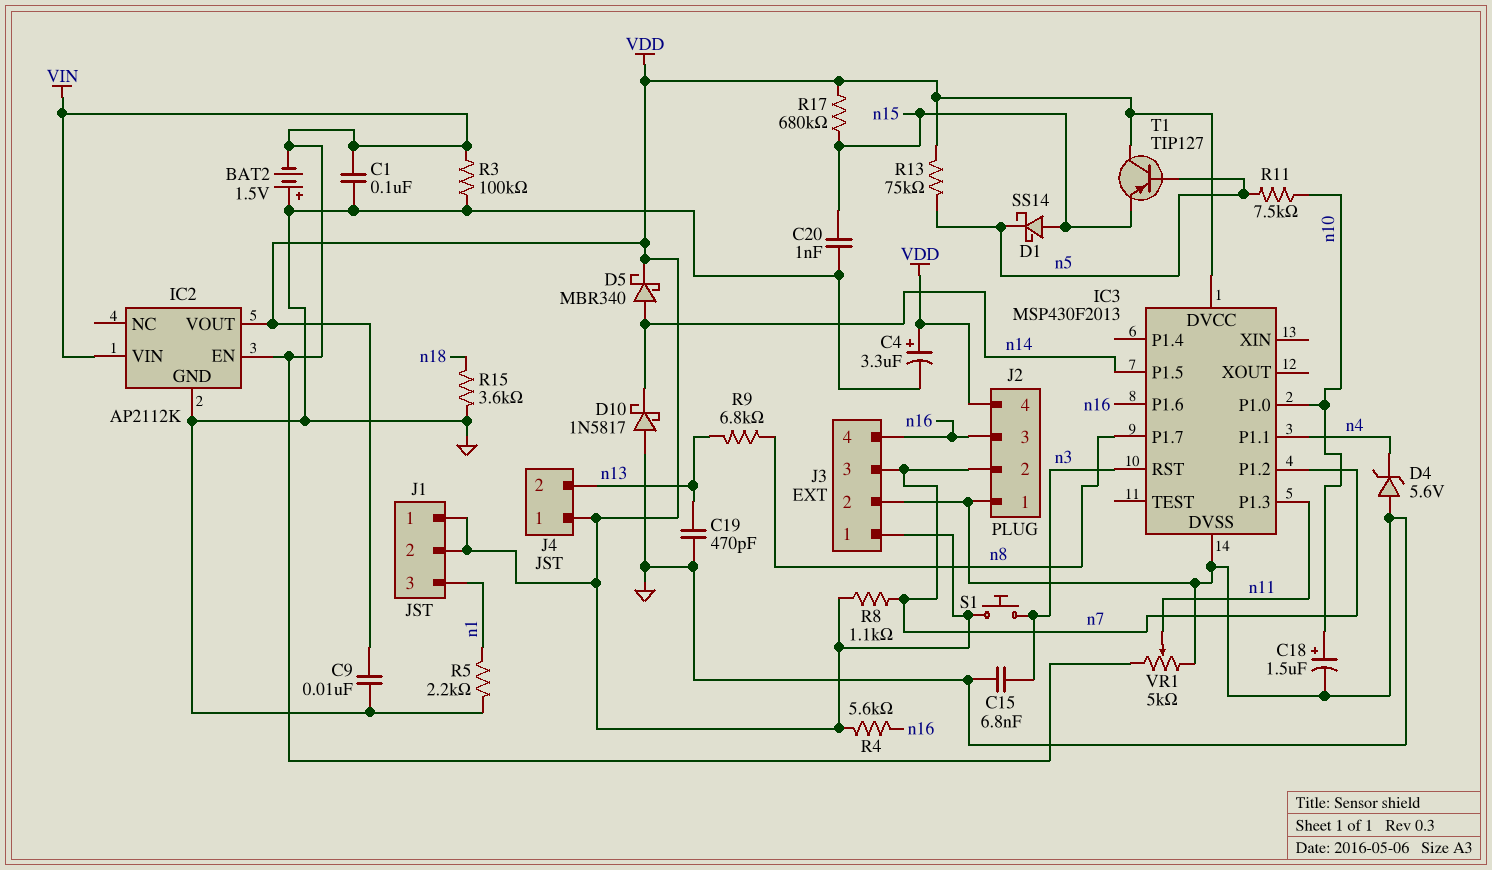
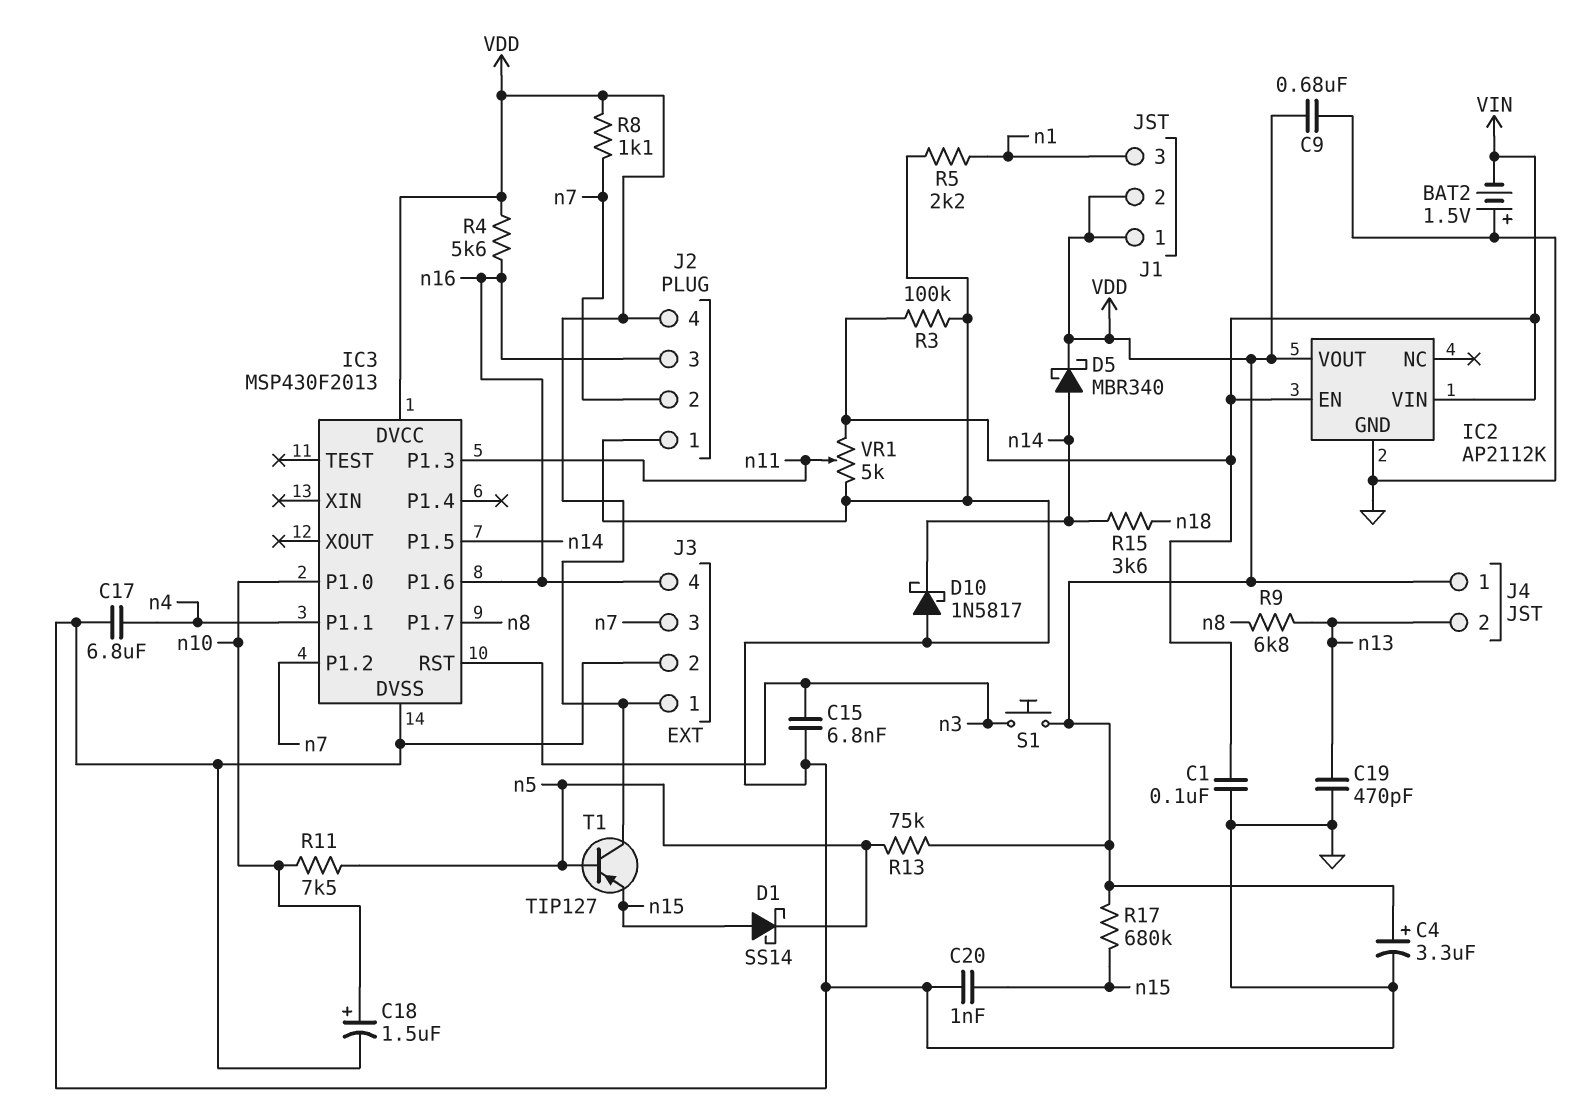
C9: 10nF (GND, VDD) -> 680nF (GND, VDD)
C17: none -> 6.8uF (GND, n4)
D4: zener 5.6V (A GND, K n4) -> none
R15: 3.6k (GND, n18) -> 3.6k (n14, n18)

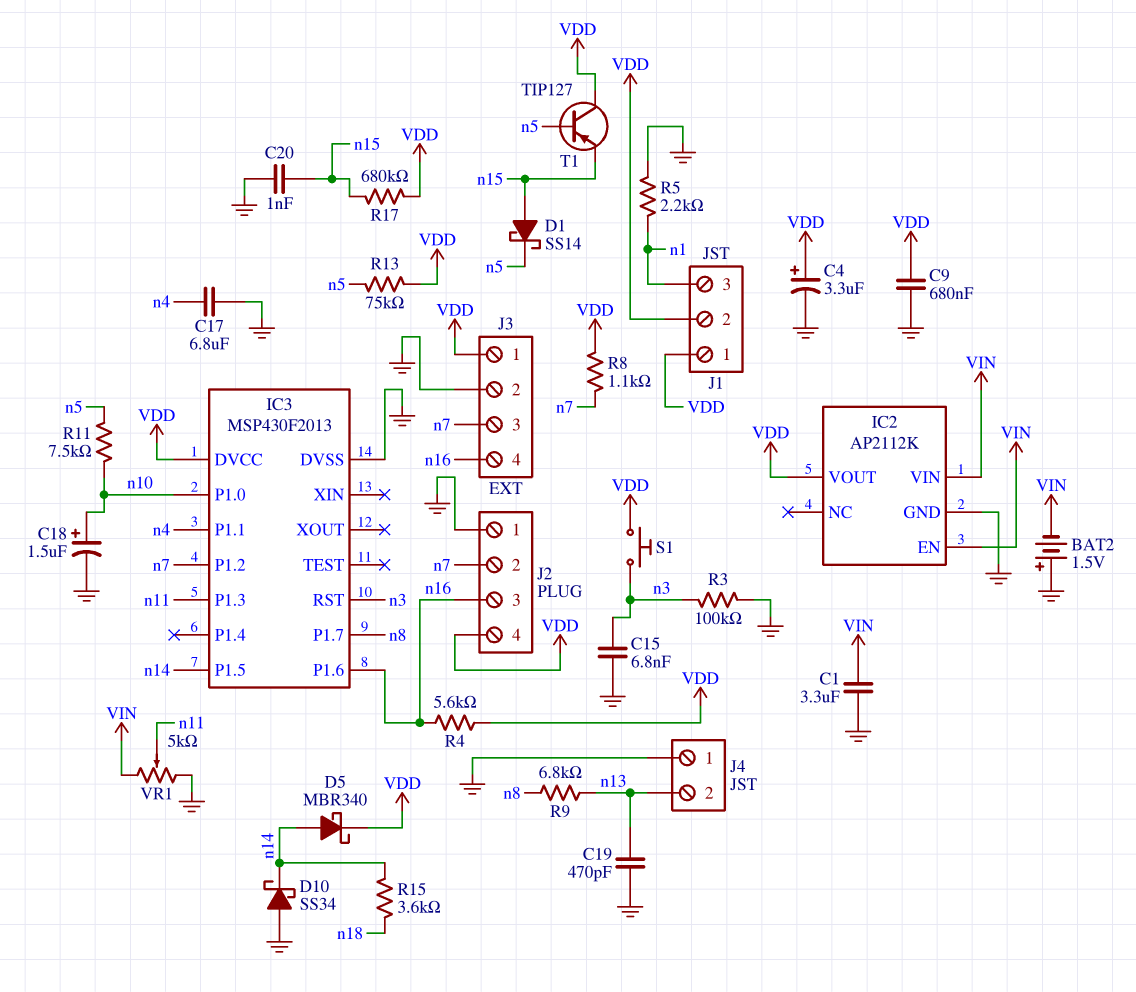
C1: 100nF (GND, VIN) -> 3.3uF (GND, VIN)
D10: schottky 1N5817 (A GND, K n14) -> schottky SS34 (A GND, K n14)
J4 pin 1: VDD -> GND
R3: 100k (GND, VIN) -> 100k (GND, n3)

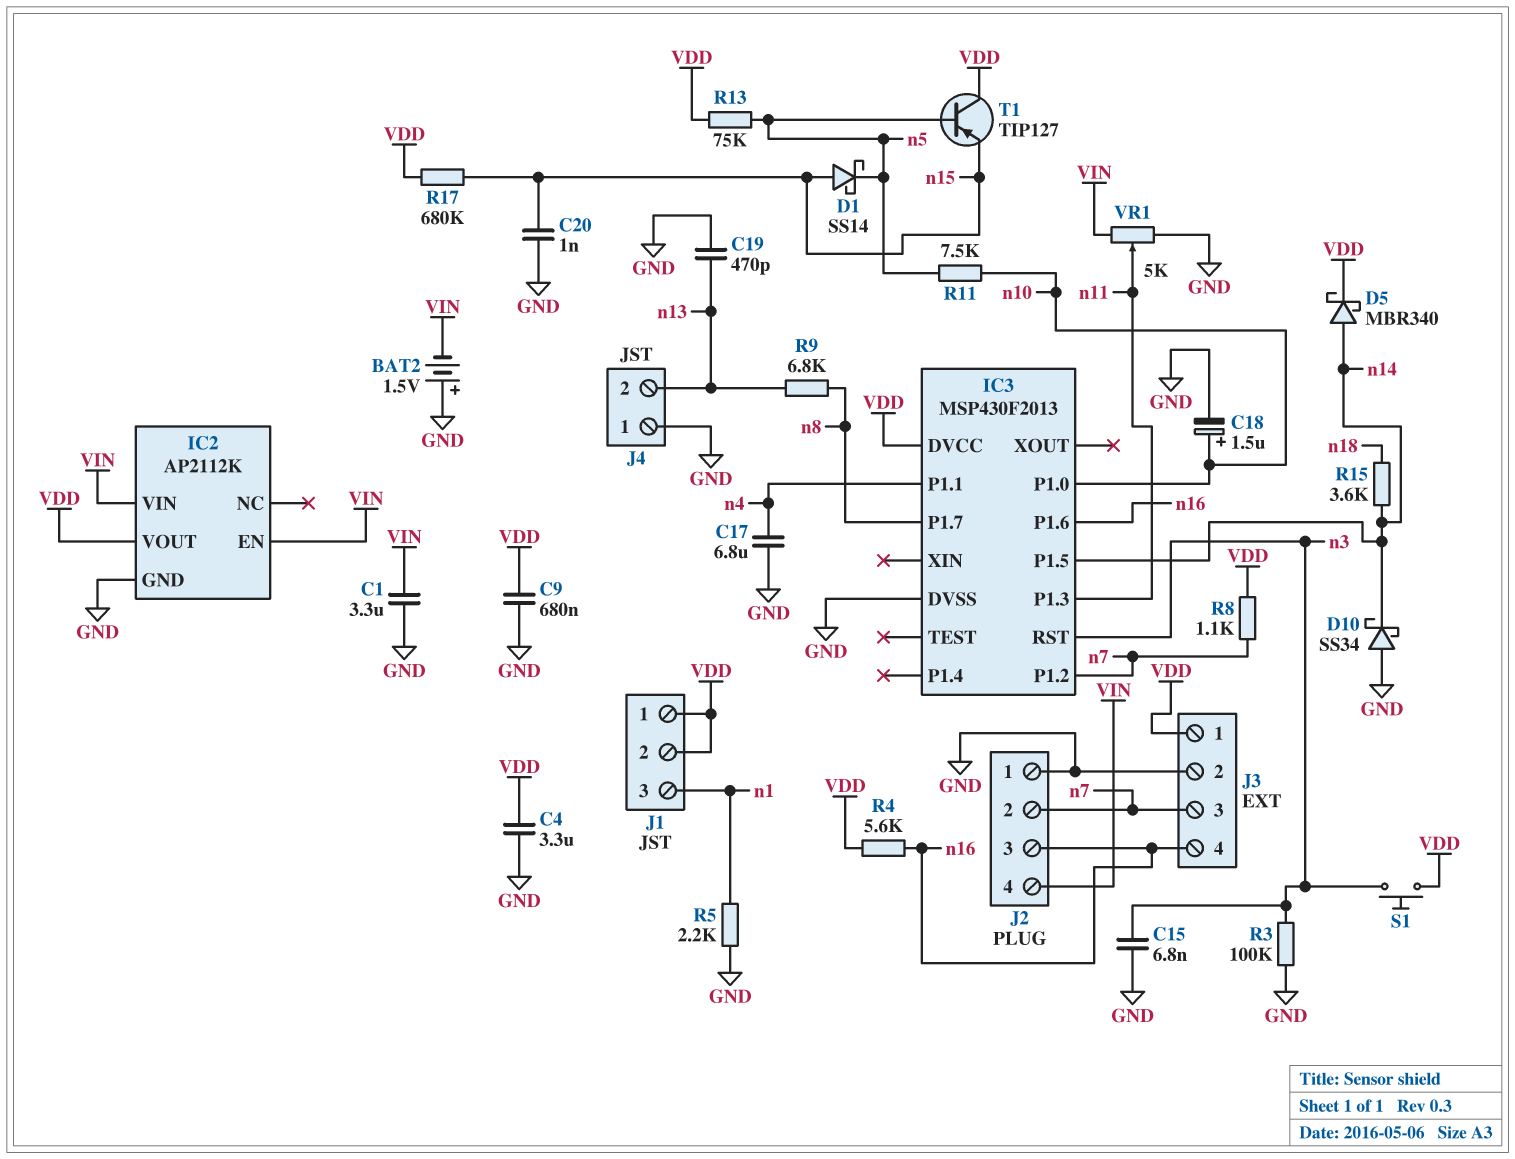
C4: 3.3uF (plus VDD, minus GND) -> 3.3uF (GND, VDD)
J2 pin 4: VDD -> VIN

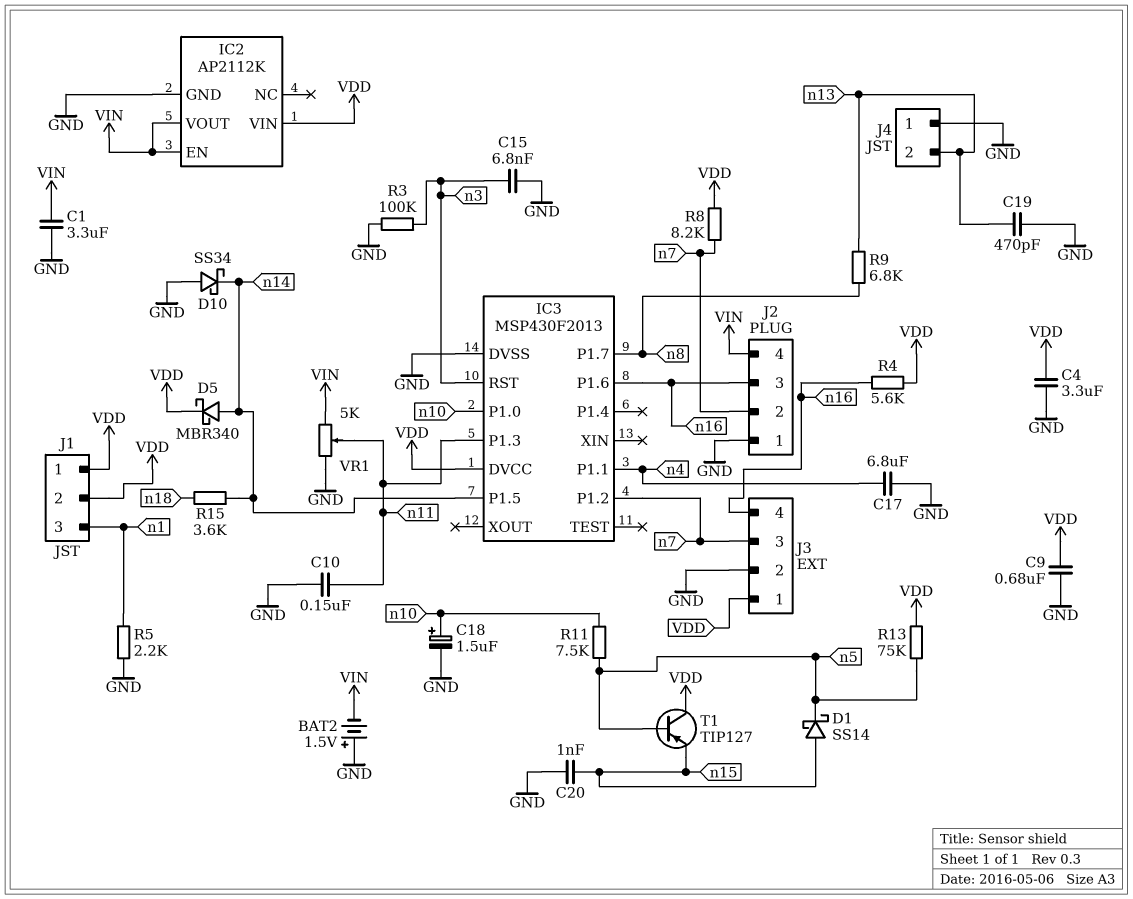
C10: none -> 150nF (GND, n11)
IC2 pin VIN: VIN -> VDD
IC2 pin VOUT: VDD -> VIN
R8: 1.1k (VDD, n7) -> 8.2k (VDD, n7)
R17: 680k (VDD, n15) -> none
S1: button (VDD, n3) -> none

